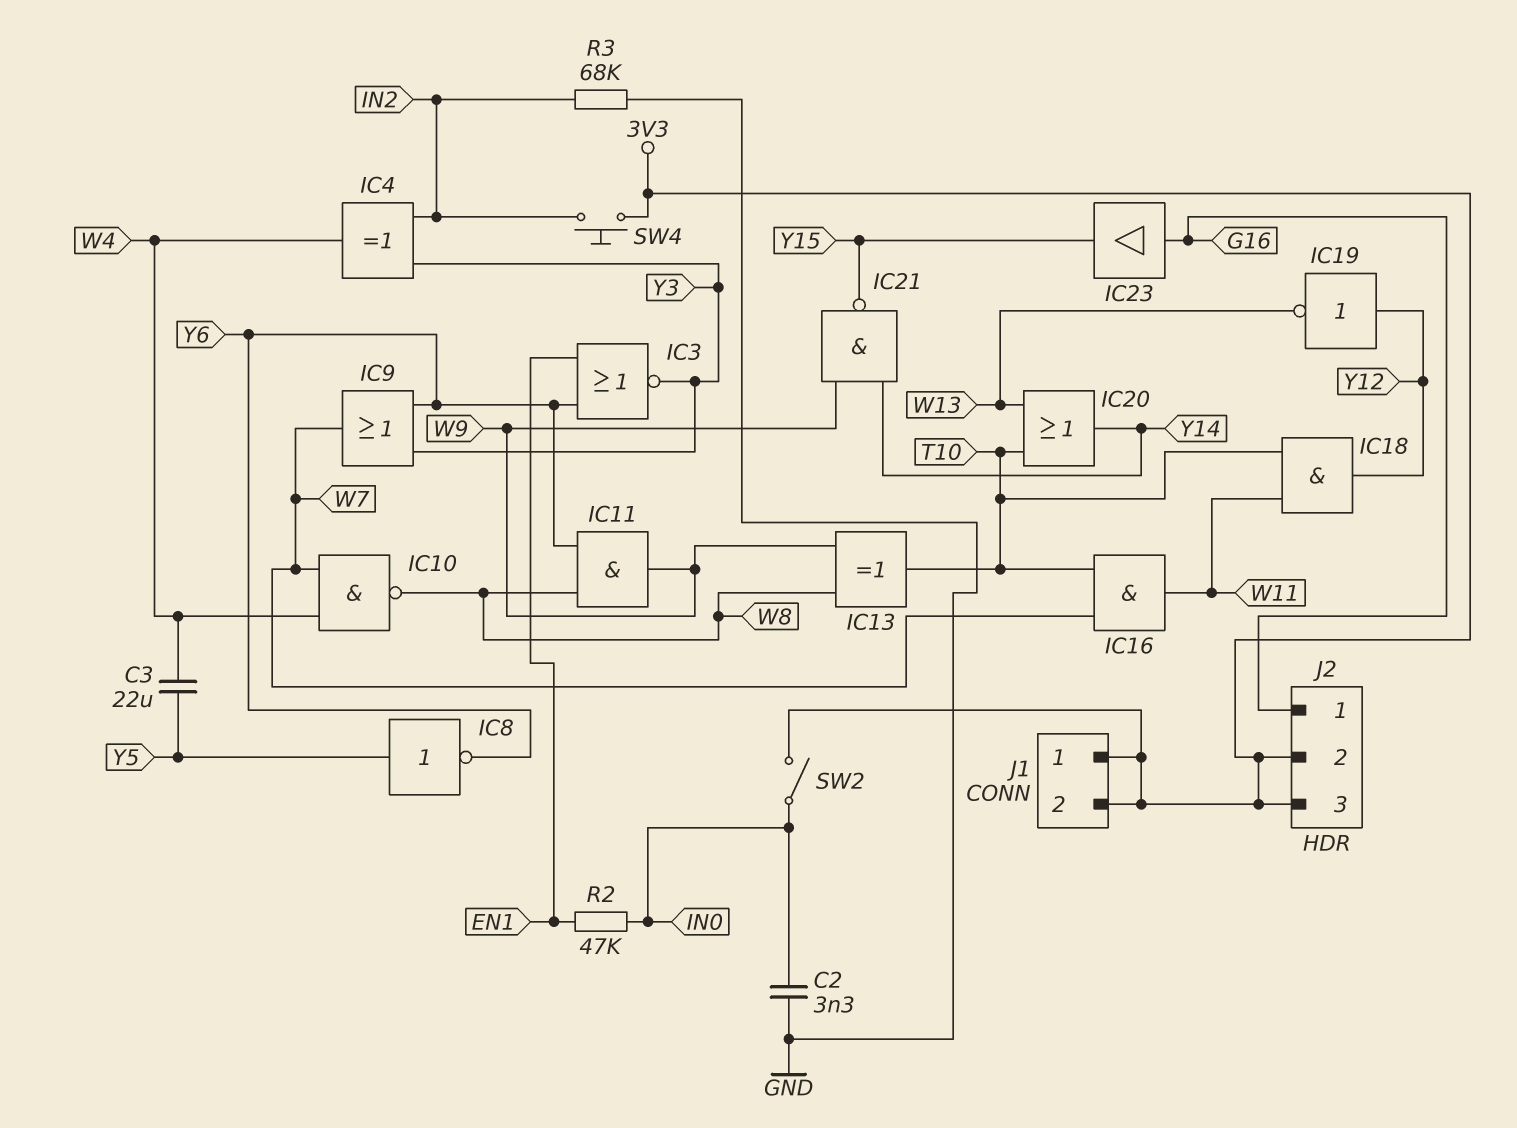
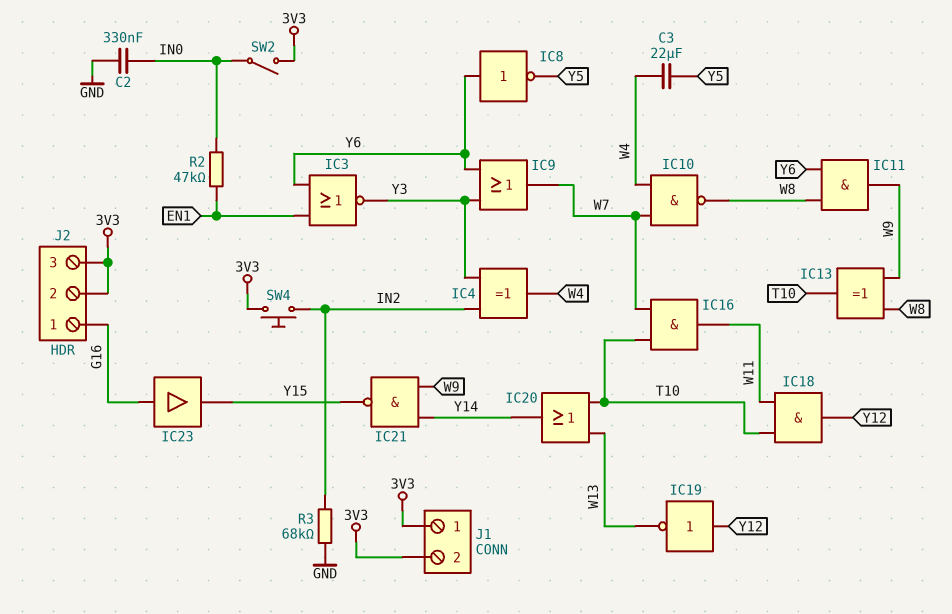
C2: 3.3nF (GND, IN0) -> 330nF (GND, IN0)
IC8: NOT (in Y5, out Y6) -> NOT (in Y6, out Y5)

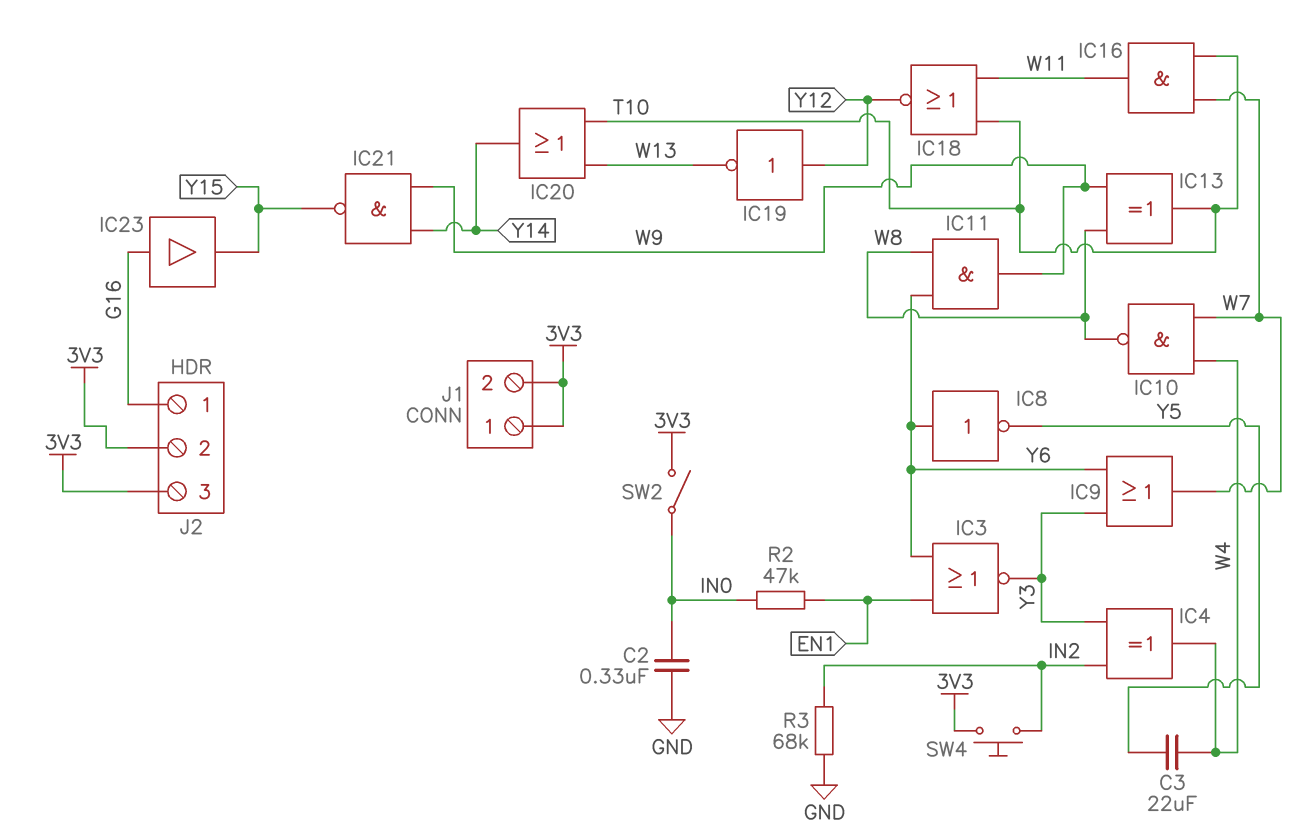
IC18: AND (in T10, in W11, out Y12) -> NOR (in T10, in W11, out Y12)

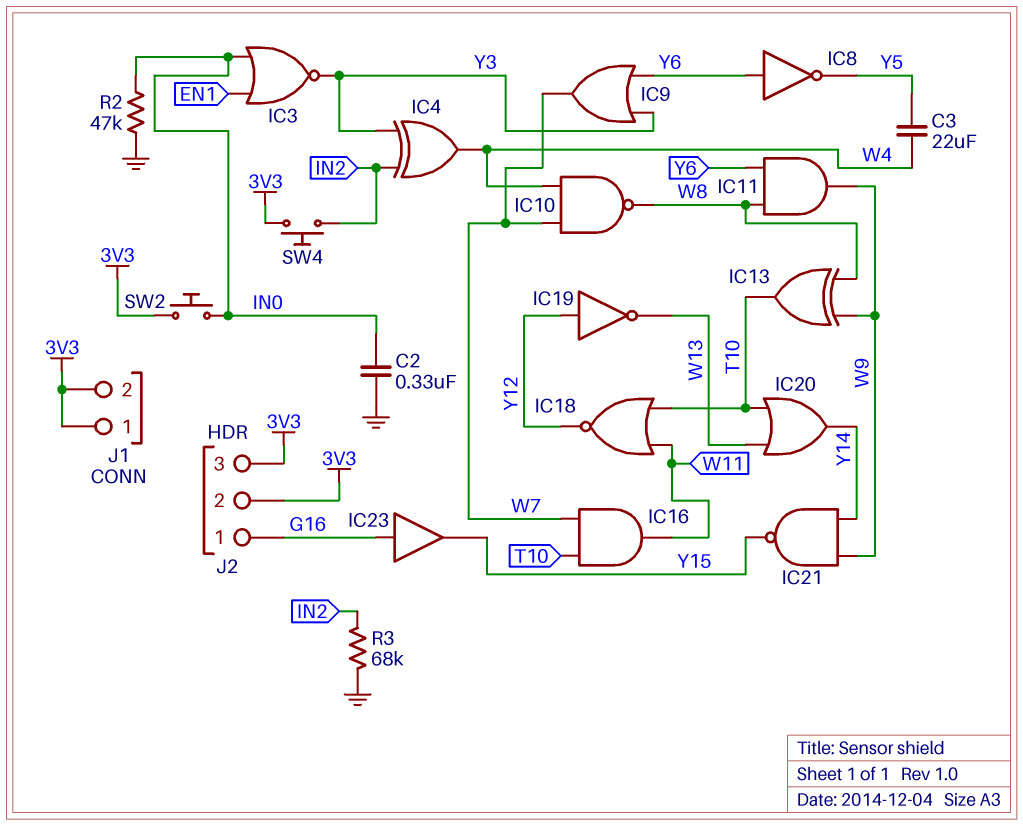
IC3: NOR (in EN1, in Y6, out Y3) -> NOR (in EN1, in IN0, out Y3)
R2: 47k (EN1, IN0) -> 47k (GND, IN0)
SW2: switch (3V3, IN0) -> button (3V3, IN0)

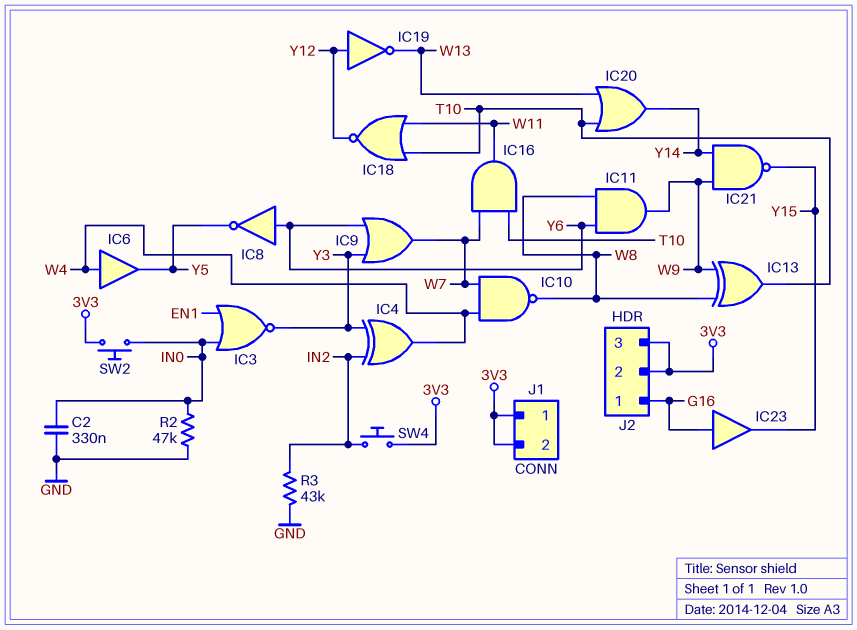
C3: 22uF (W4, Y5) -> none
IC6: none -> buffer (in W4, out Y5)
R3: 68k (GND, IN2) -> 43k (GND, IN2)

